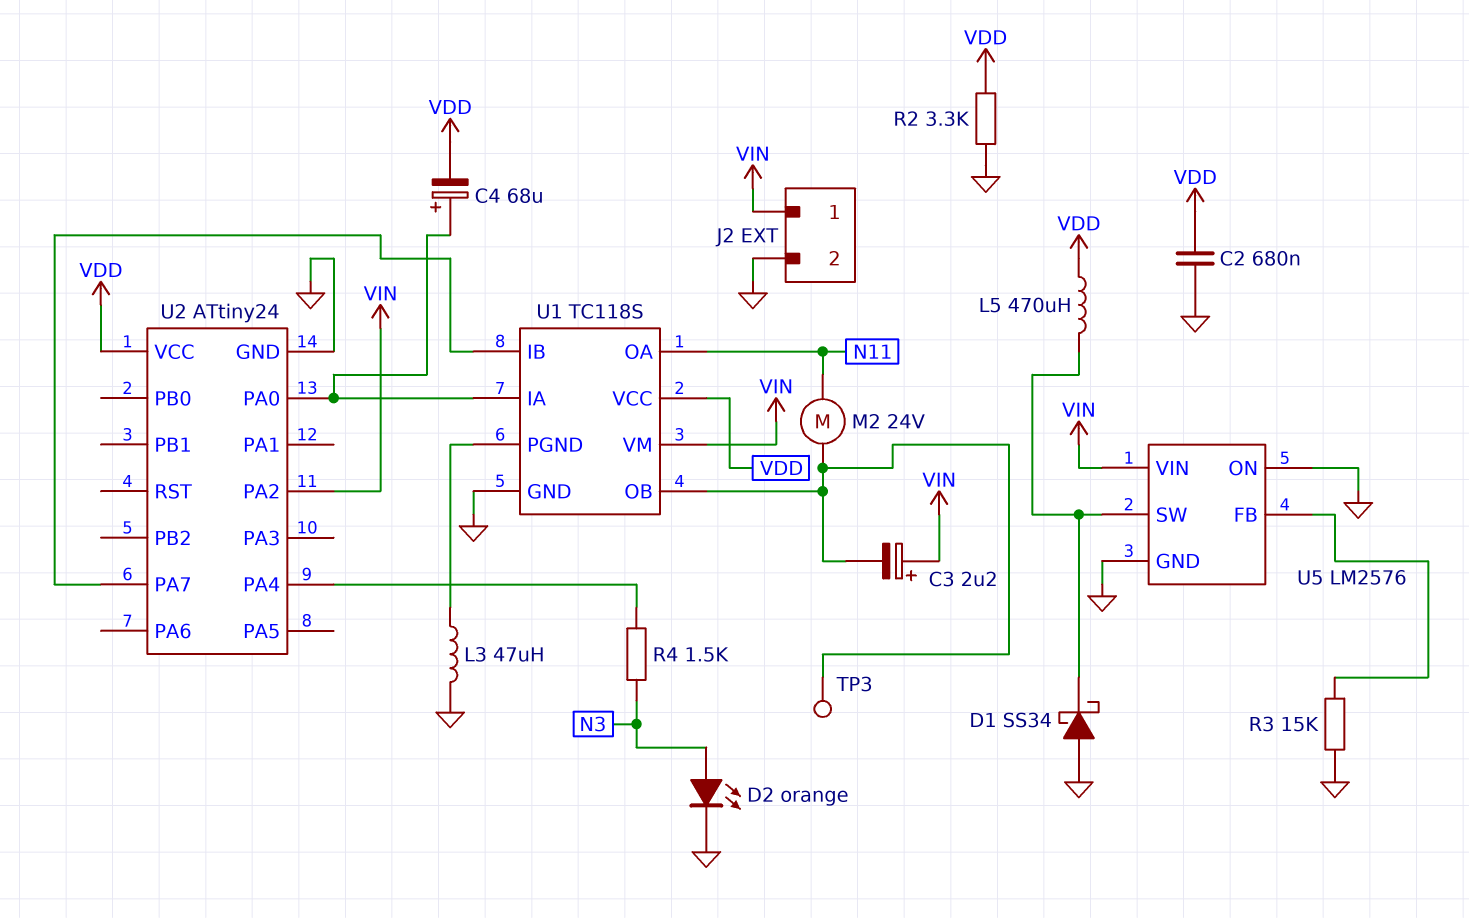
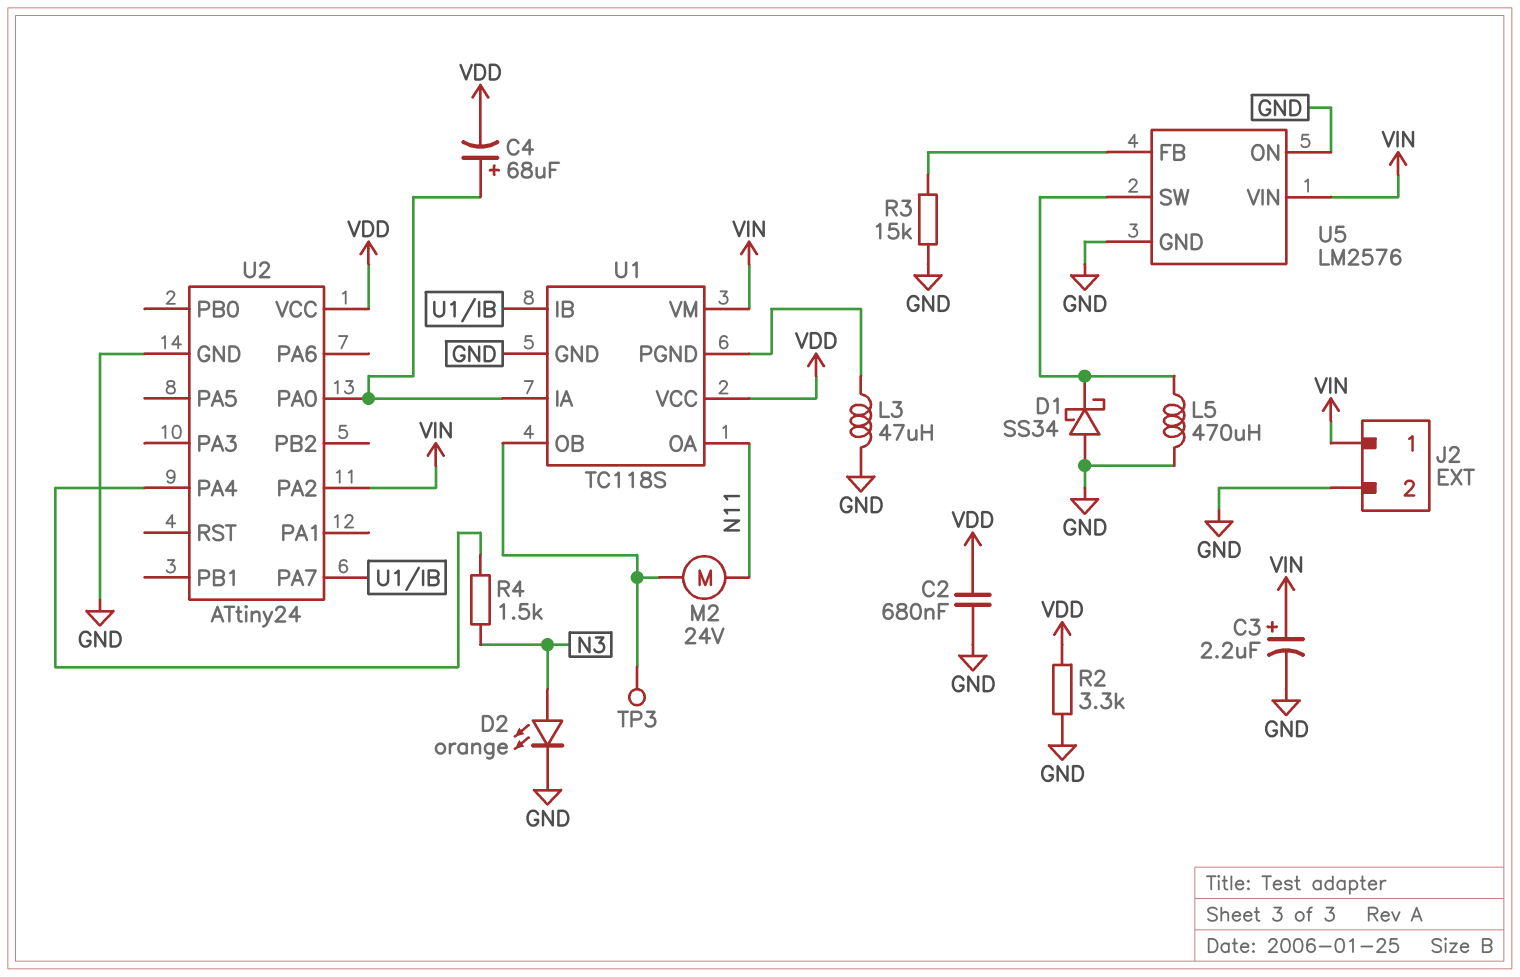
C3: 2.2uF (plus VIN, minus U1/OB) -> 2.2uF (plus VIN, minus GND)
L5: 470uH (U5/SW, VDD) -> 470uH (GND, U5/SW)

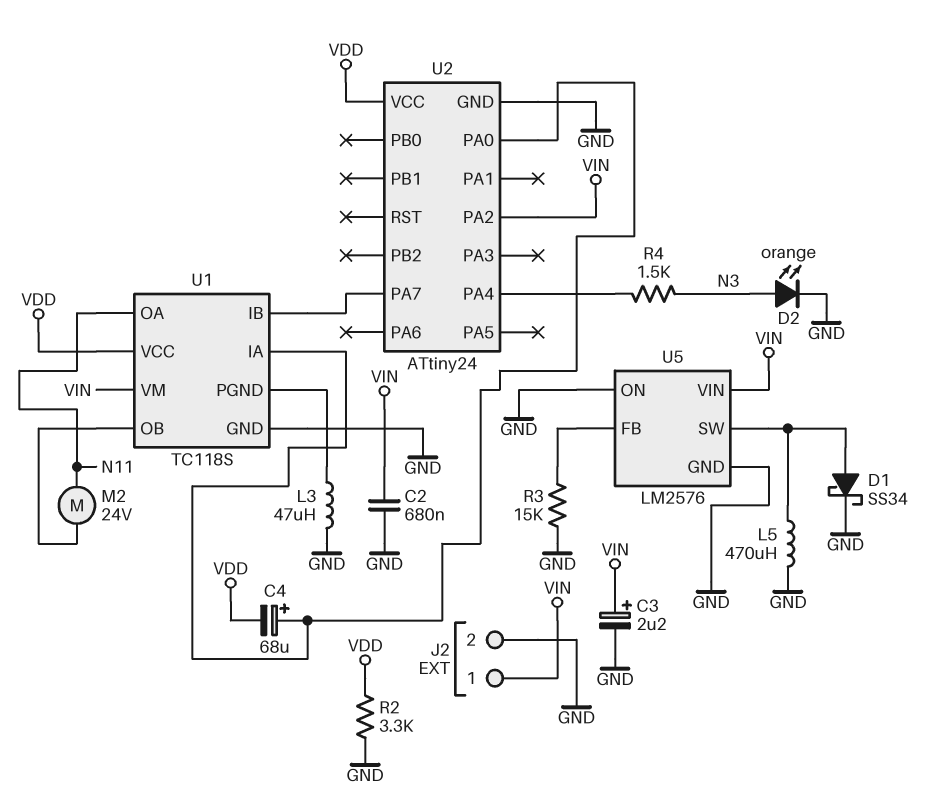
C2: 680nF (GND, VDD) -> 680nF (GND, VIN)
D1: schottky SS34 (A GND, K U5/SW) -> schottky SS34 (A U5/SW, K GND)
TP3: test point (U1/OB) -> none

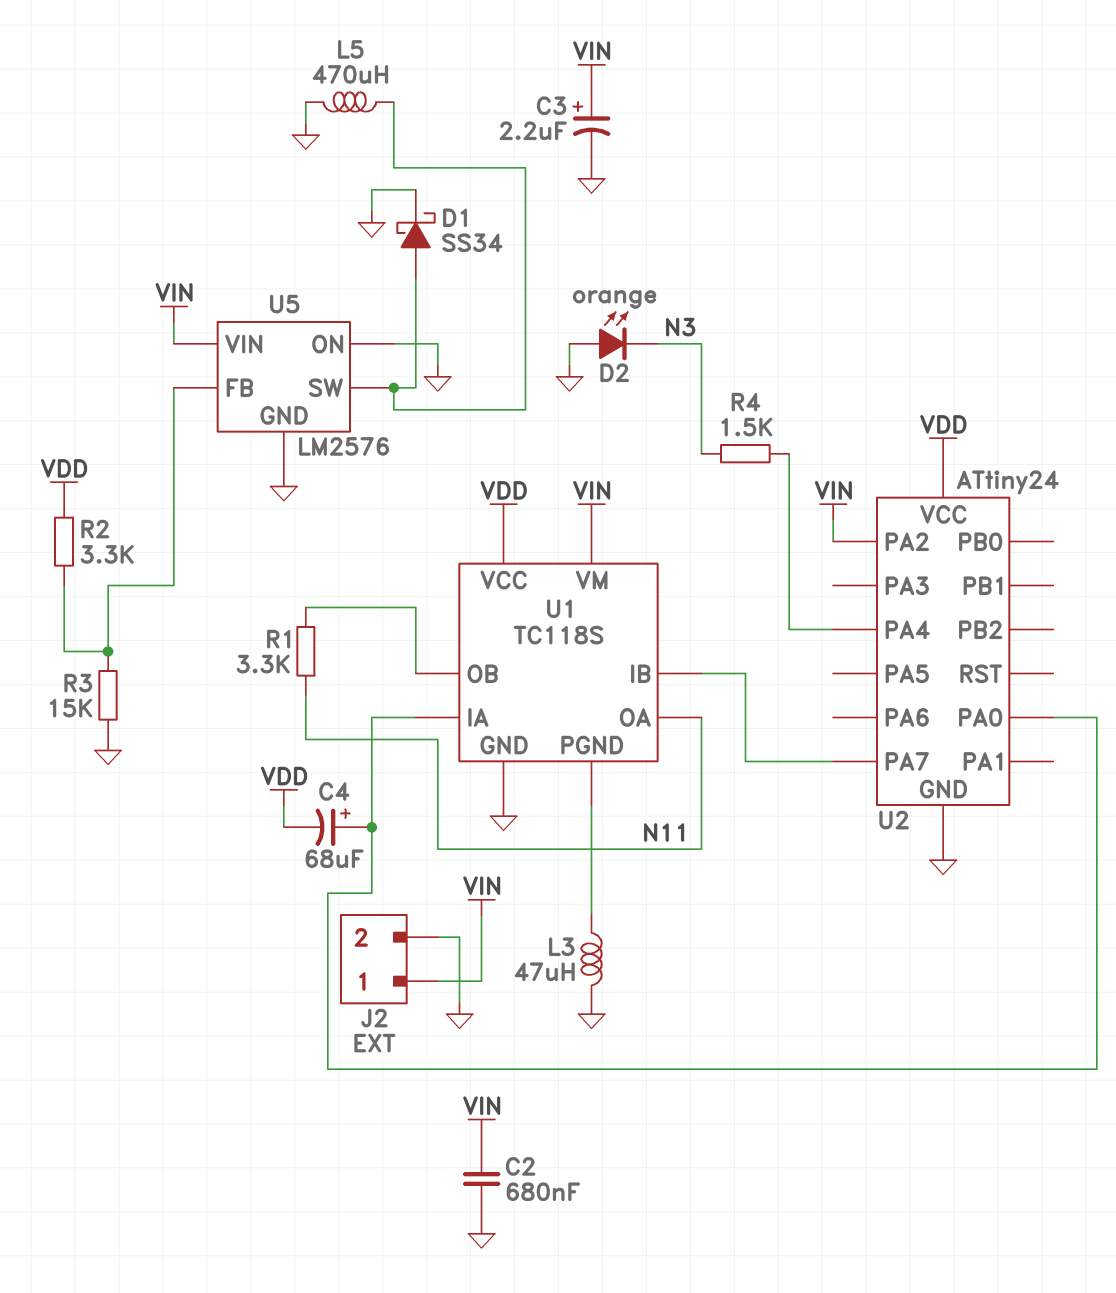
D2: LED orange (A N3, K GND) -> LED orange (A GND, K N3)
M2: motor 24V (N11, U1/OB) -> none
R1: none -> 3.3k (N11, U1/OB)
R2: 3.3k (GND, VDD) -> 3.3k (U5/FB, VDD)

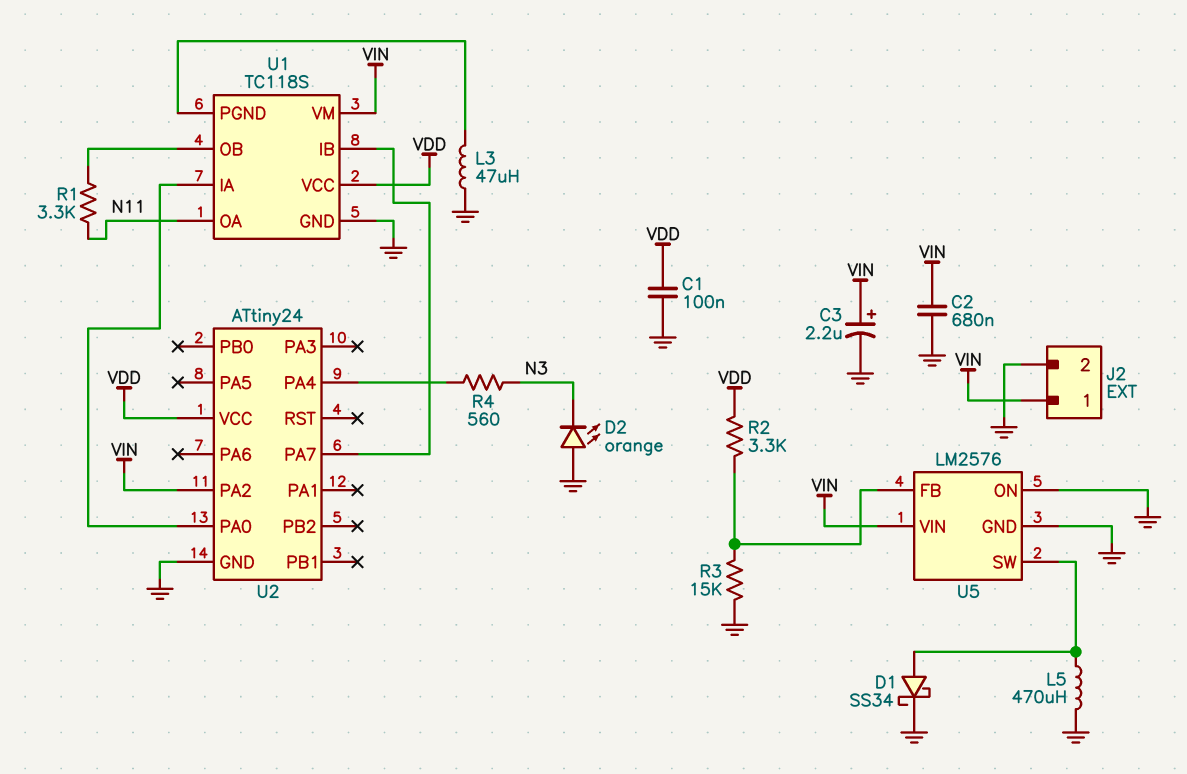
C1: none -> 100nF (GND, VDD)
C4: 68uF (plus U1/IA, minus VDD) -> none
R4: 1.5k (N3, U2/PA4) -> 560 (N3, U2/PA4)

